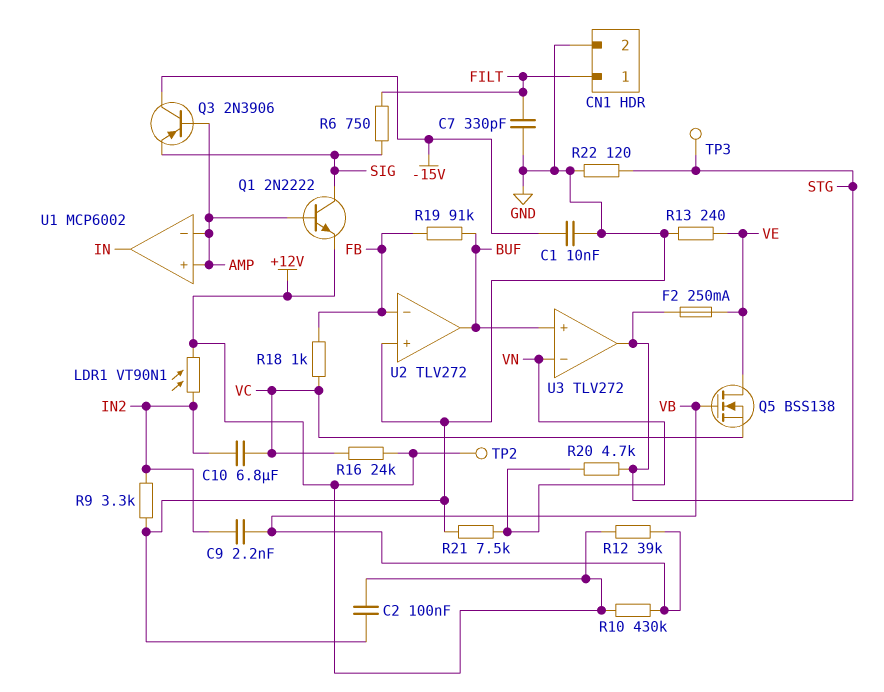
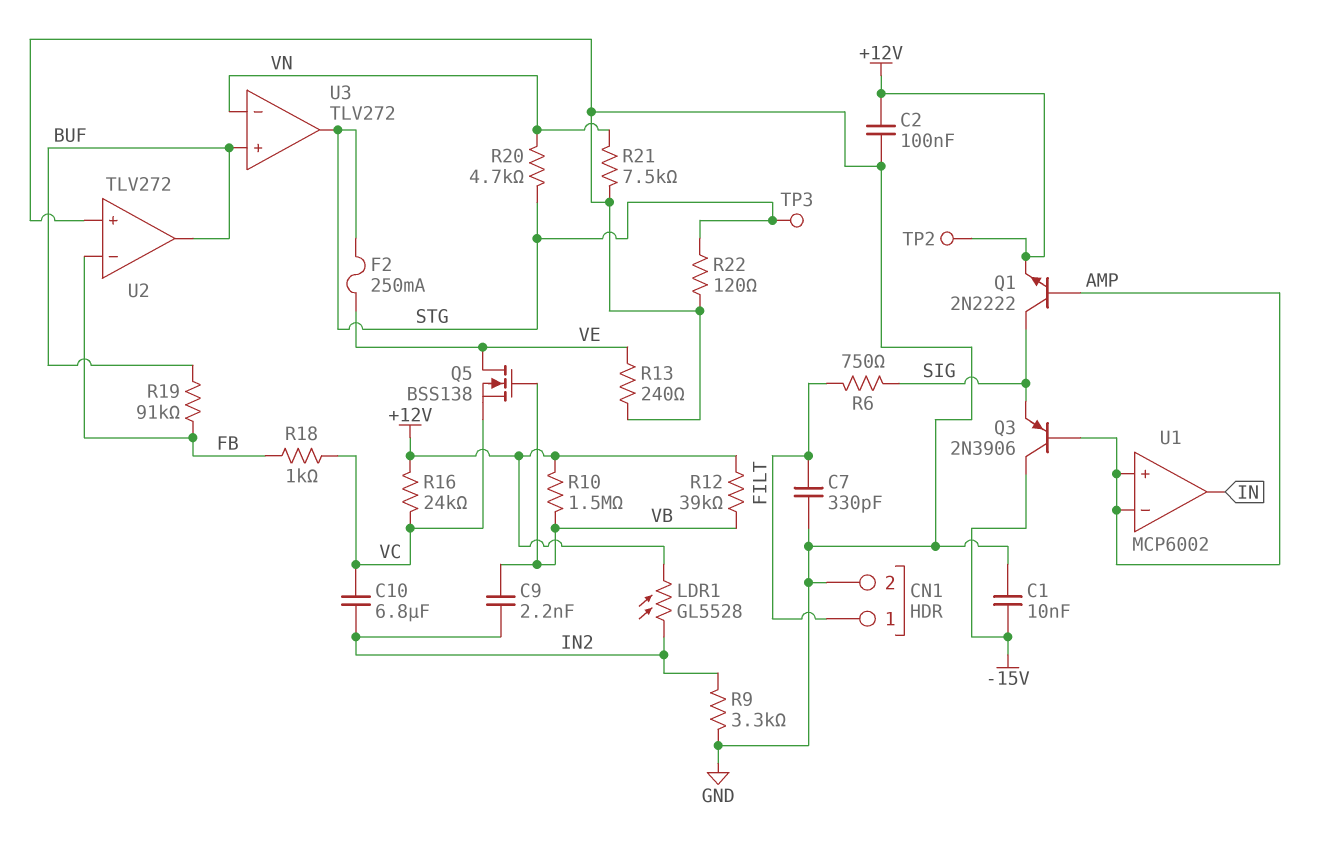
LDR1: VT90N1 (+12V, IN2) -> GL5528 (+12V, IN2)
R10: 430k (+12V, VB) -> 1.5M (+12V, VB)

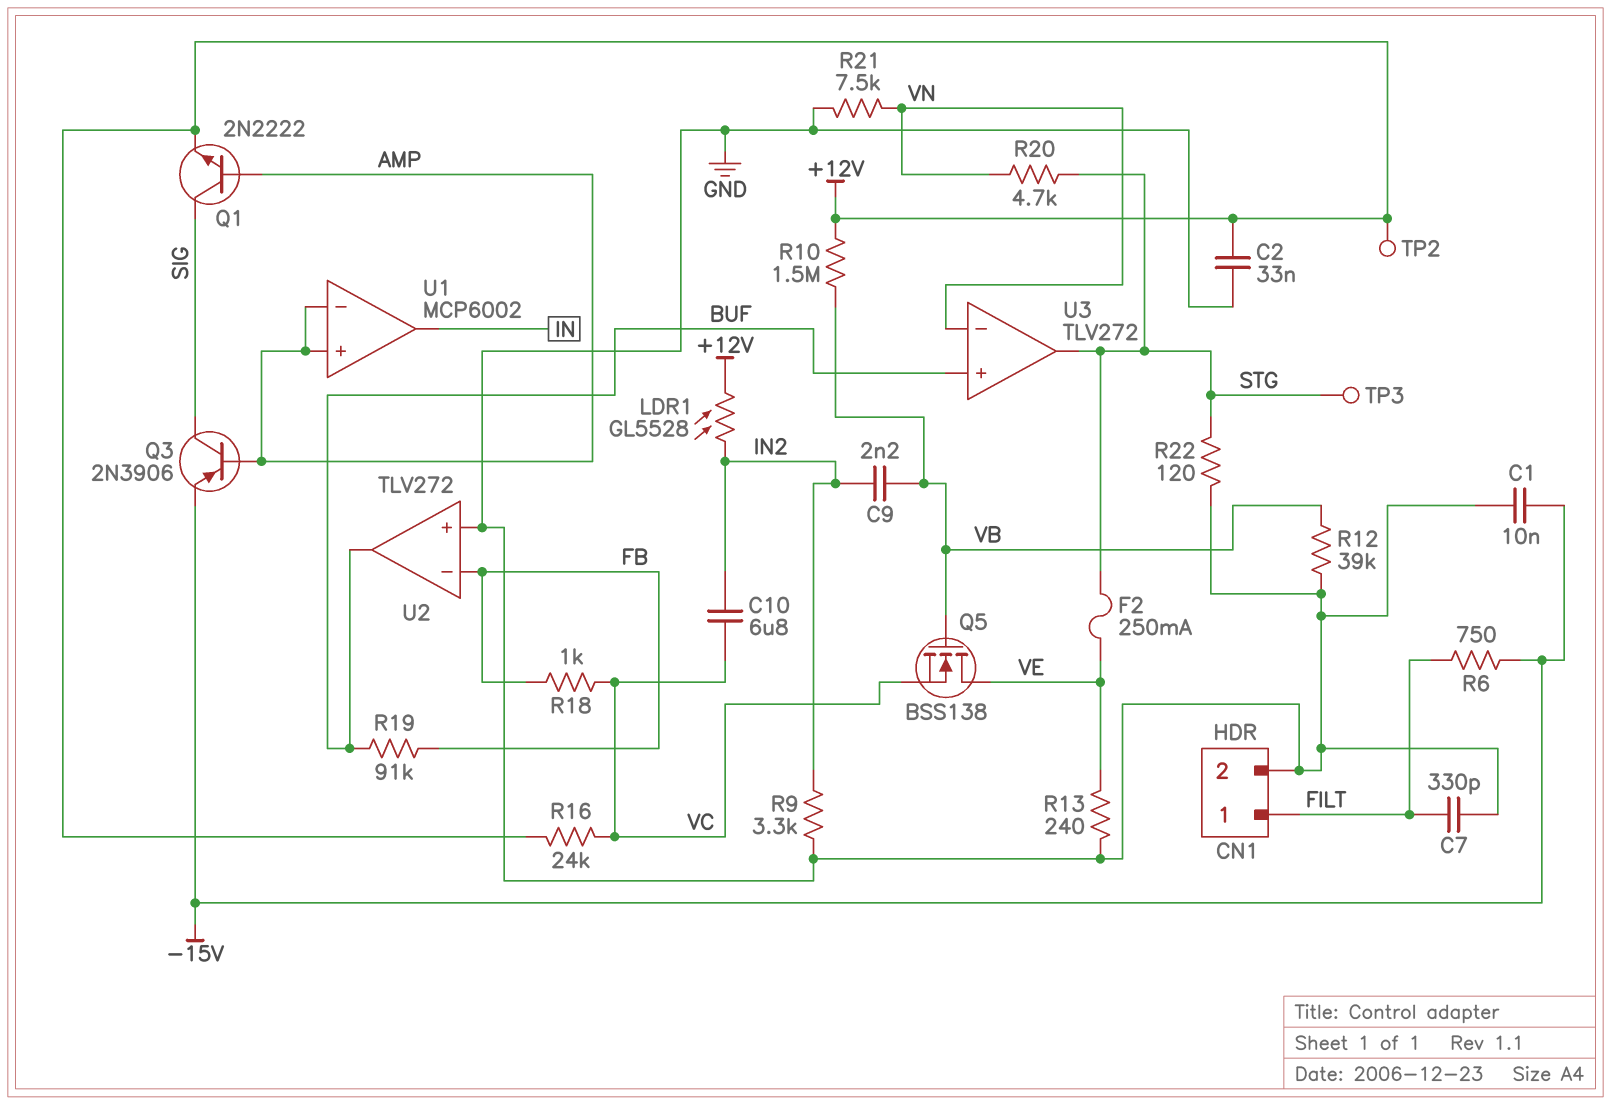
C2: 100nF (+12V, GND) -> 33nF (+12V, GND)
Q3: PNP 2N3906 (B AMP, C -15V, E SIG) -> PNP 2N3906 (B AMP, C SIG, E -15V)
R6: 750 (FILT, SIG) -> 750 (-15V, FILT)
R12: 39k (+12V, VB) -> 39k (GND, VB)

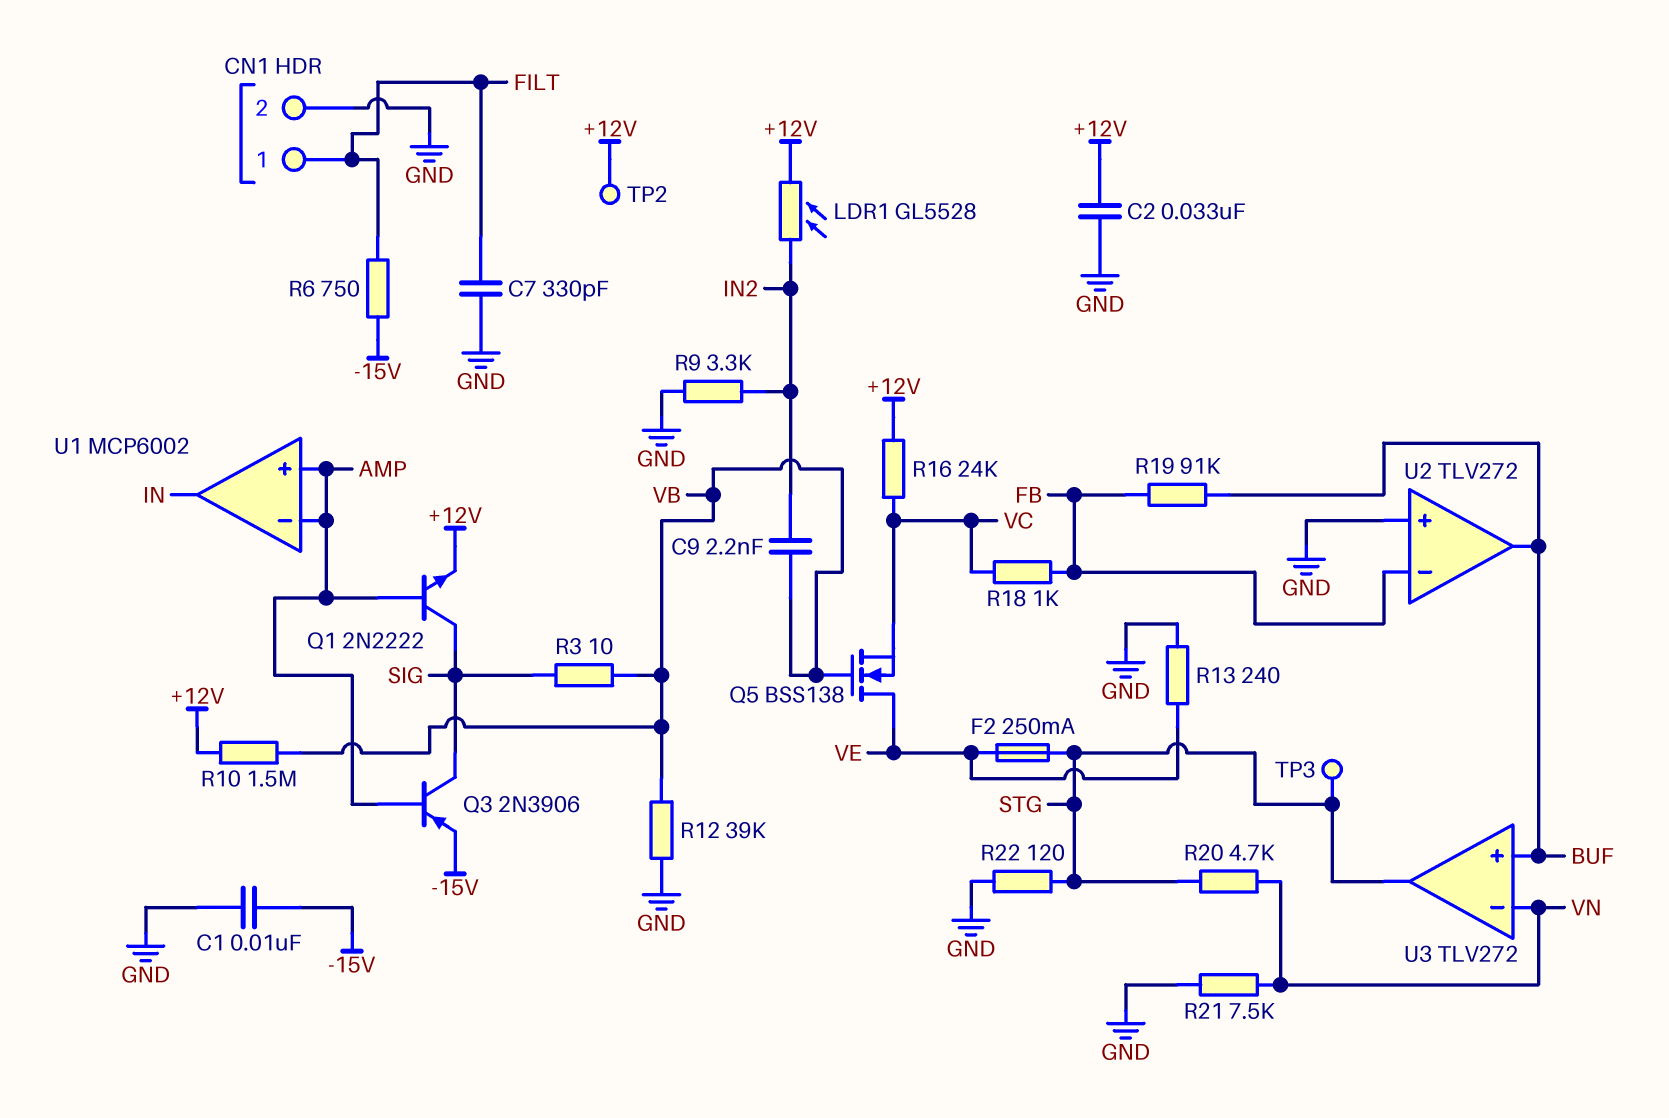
C10: 6.8uF (IN2, VC) -> none
R3: none -> 10 (SIG, VB)

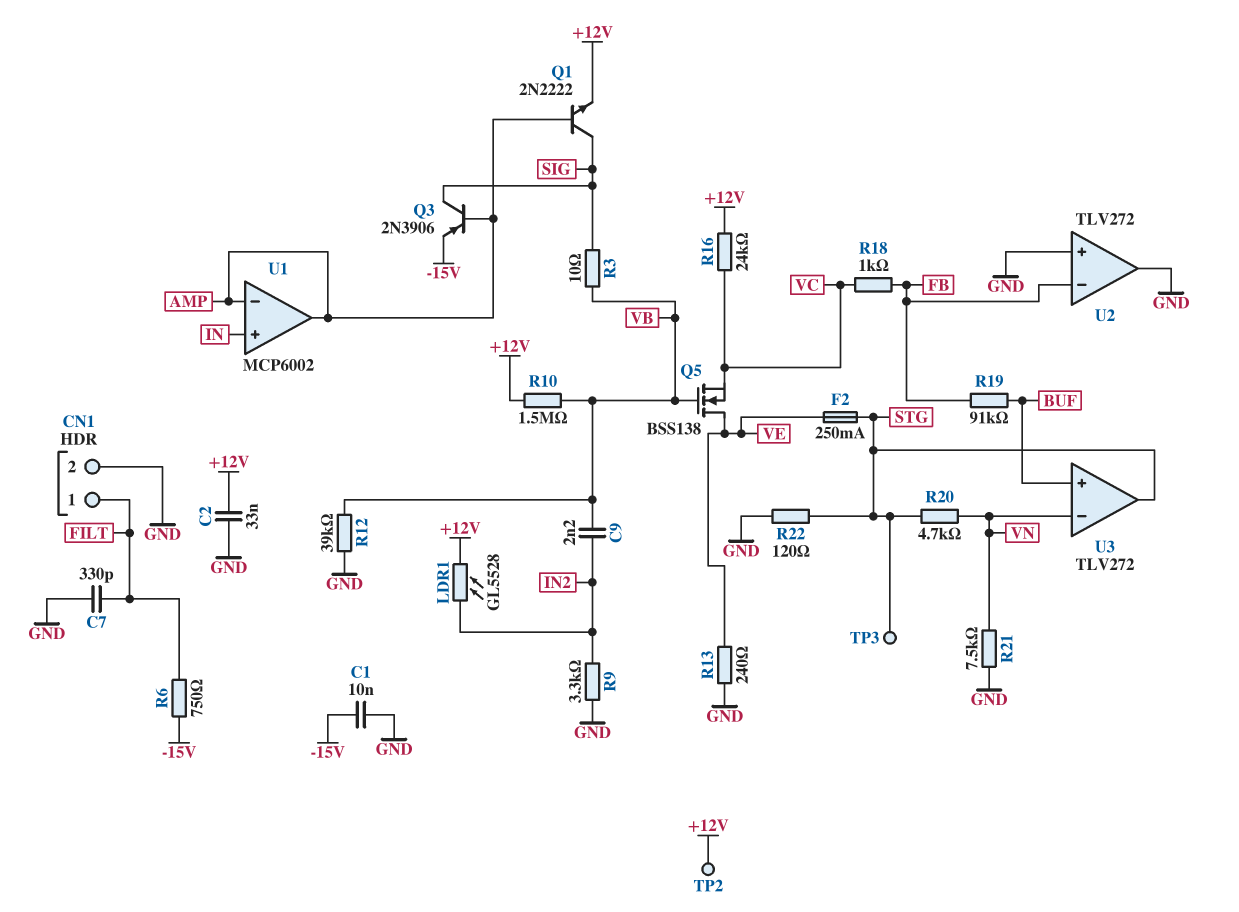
U1 pin in+: AMP -> IN
U1 pin out: IN -> AMP
U2 pin out: BUF -> GND

